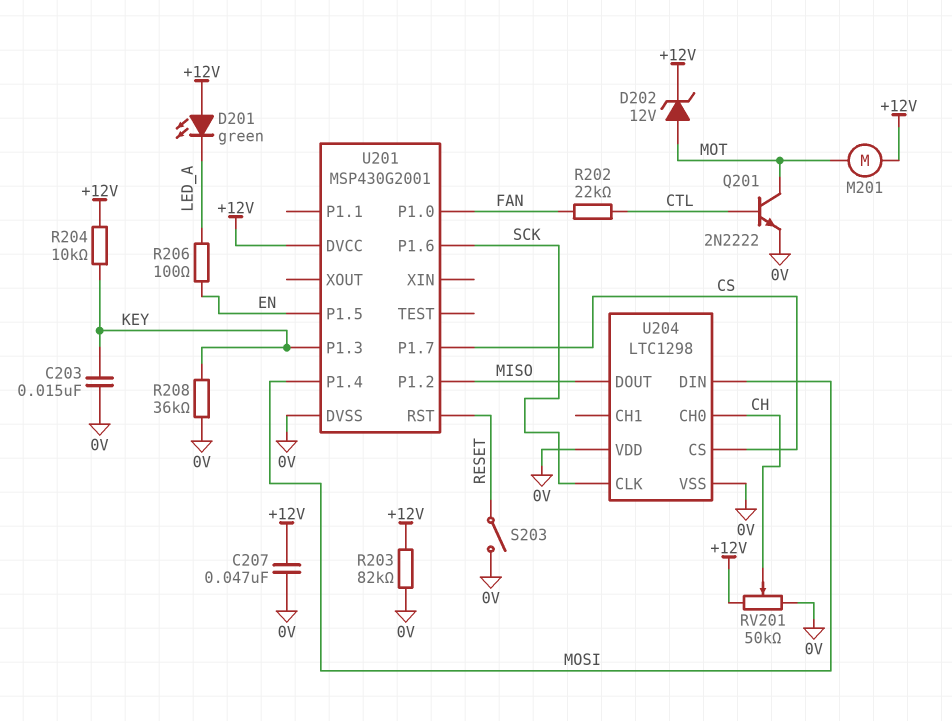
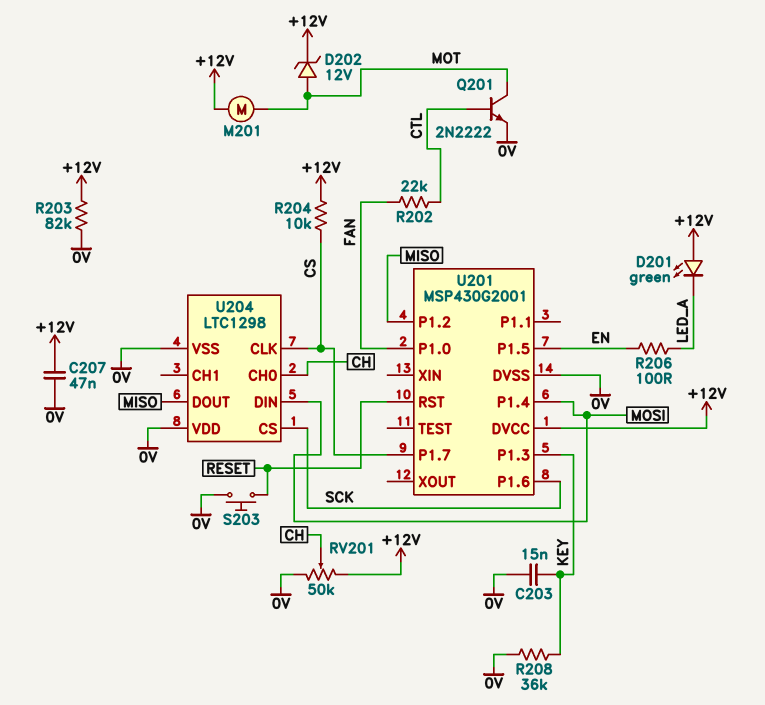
R204: 10k (+12V, KEY) -> 10k (+12V, CS)
S203: switch (0V, RESET) -> button (0V, RESET)
U204 pin CLK: SCK -> CS
U204 pin CS: CS -> SCK

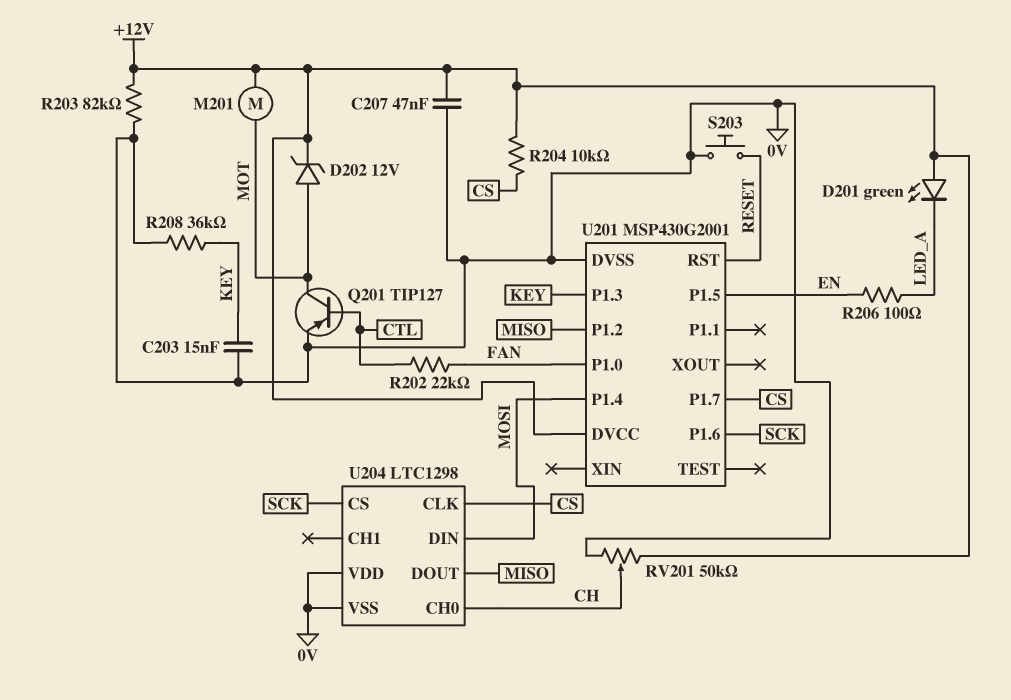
Q201: NPN 2N2222 (B CTL, C MOT, E 0V) -> PNP TIP127 (B CTL, C MOT, E 0V)

